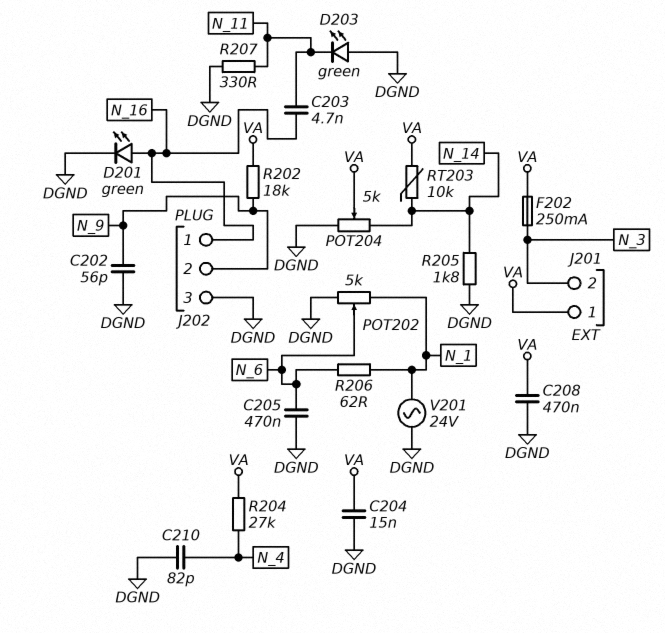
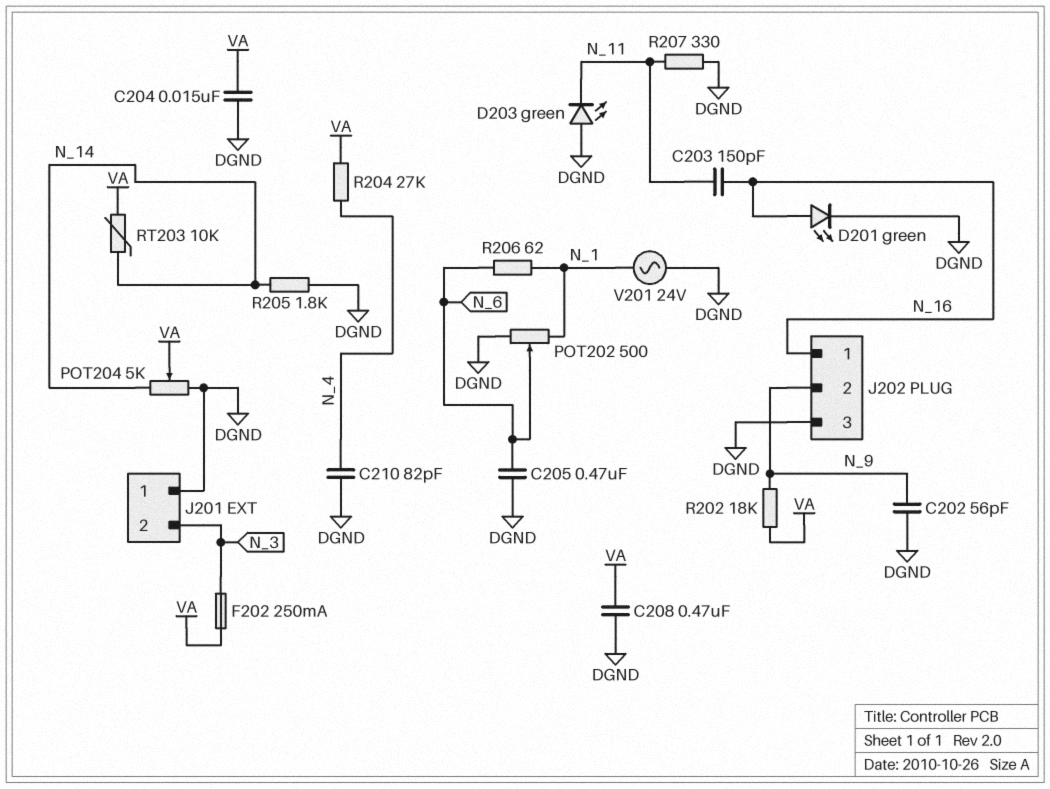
C203: 4.7nF (N_11, N_16) -> 150pF (N_11, N_16)
J201 pin 1: VA -> DGND
POT202: 5k (DGND, N_1, wiper N_6) -> 500 (DGND, N_1, wiper N_6)

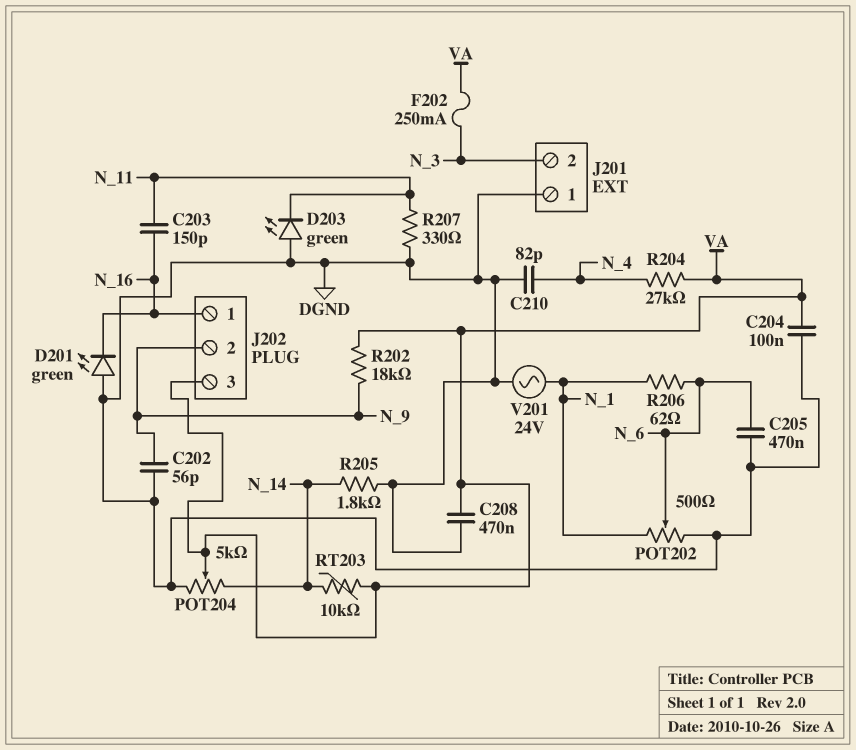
C204: 15nF (DGND, VA) -> 100nF (DGND, VA)
D201: LED green (A N_16, K DGND) -> LED green (A DGND, K N_16)
J202 pin 3: DGND -> VA

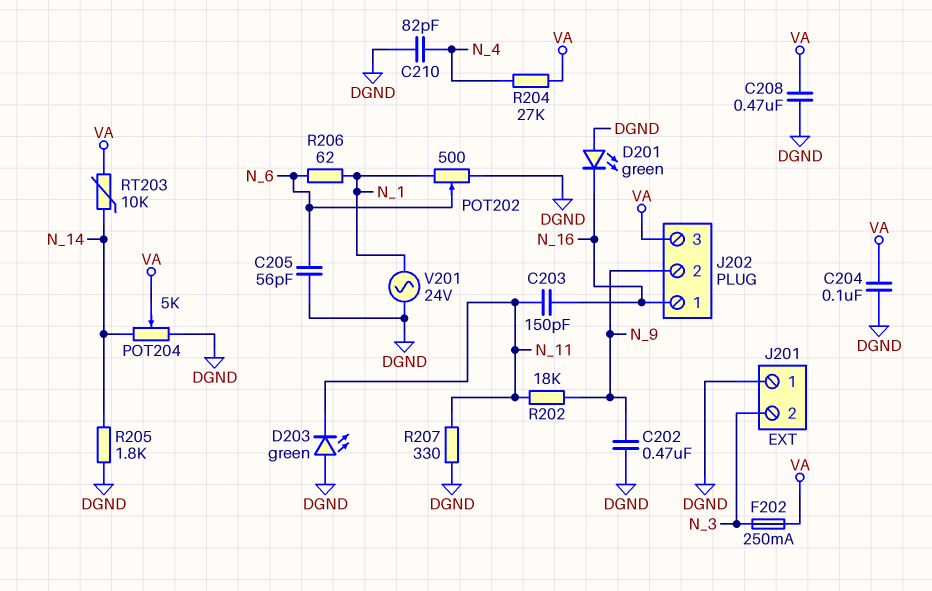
C202: 56pF (DGND, N_9) -> 470nF (DGND, N_9)
C205: 470nF (DGND, N_6) -> 56pF (DGND, N_6)
R202: 18k (N_9, VA) -> 18k (N_9, N_11)

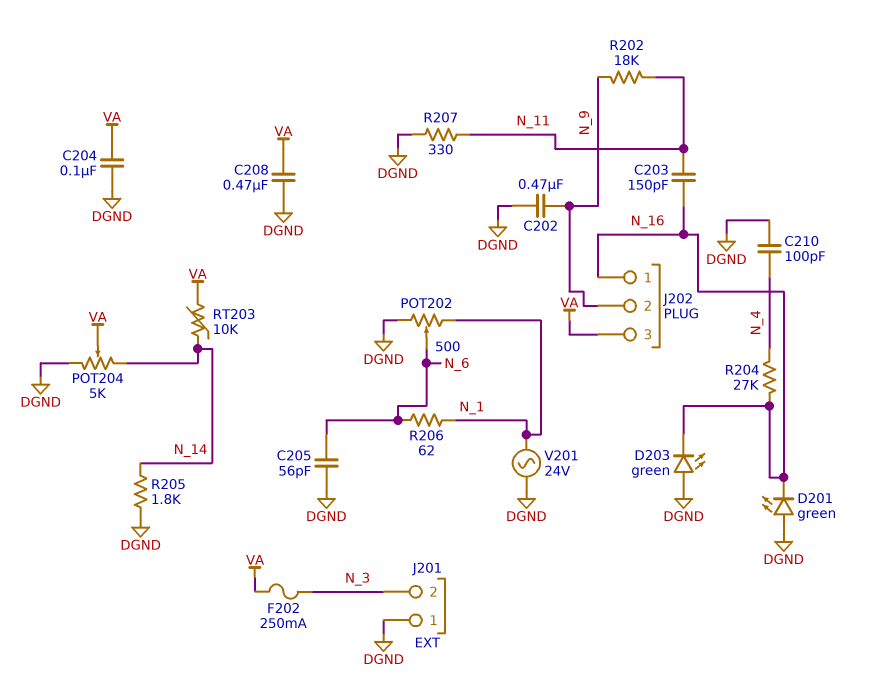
C210: 82pF (DGND, N_4) -> 100pF (DGND, N_4)
D203: LED green (A DGND, K N_11) -> LED green (A DGND, K N_16)
R204: 27k (N_4, VA) -> 27k (N_4, N_16)

